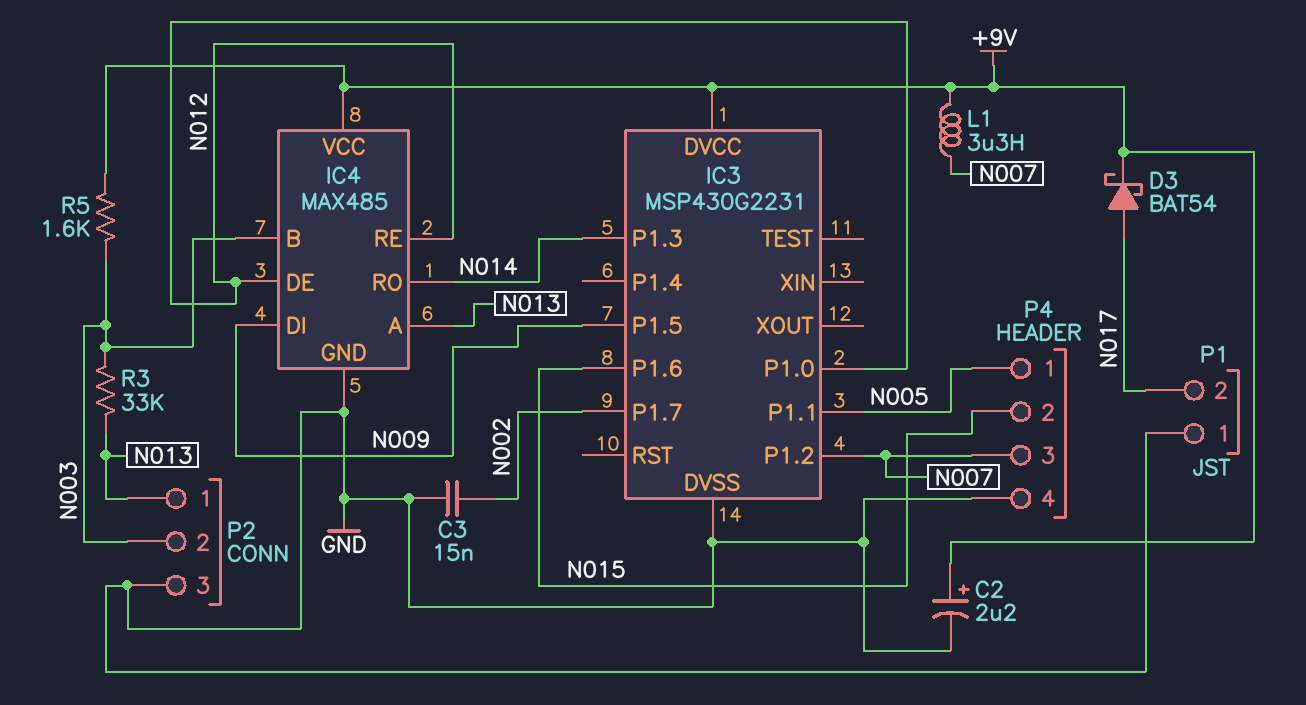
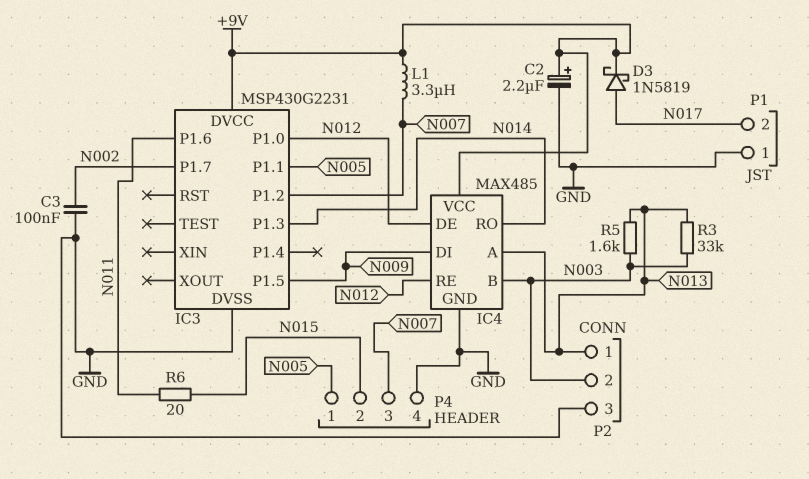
C3: 15nF (GND, N002) -> 100nF (GND, N002)
D3: schottky BAT54 (A N017, K +9V) -> schottky 1N5819 (A N017, K +9V)
IC3 pin P1.6: N015 -> N011
R5: 1.6k (+9V, N003) -> 1.6k (N003, N013)
R6: none -> 20 (N011, N015)

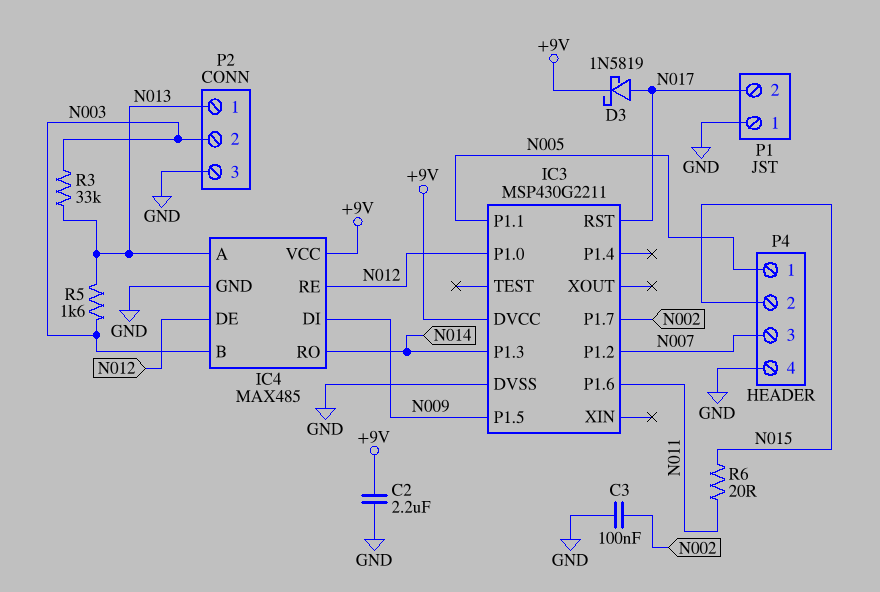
C2: 2.2uF (plus +9V, minus GND) -> 2.2uF (+9V, GND)
IC3: MSP430G2231 -> MSP430G2211
IC3 pin RST: none -> N017
L1: 3.3uH (+9V, N007) -> none

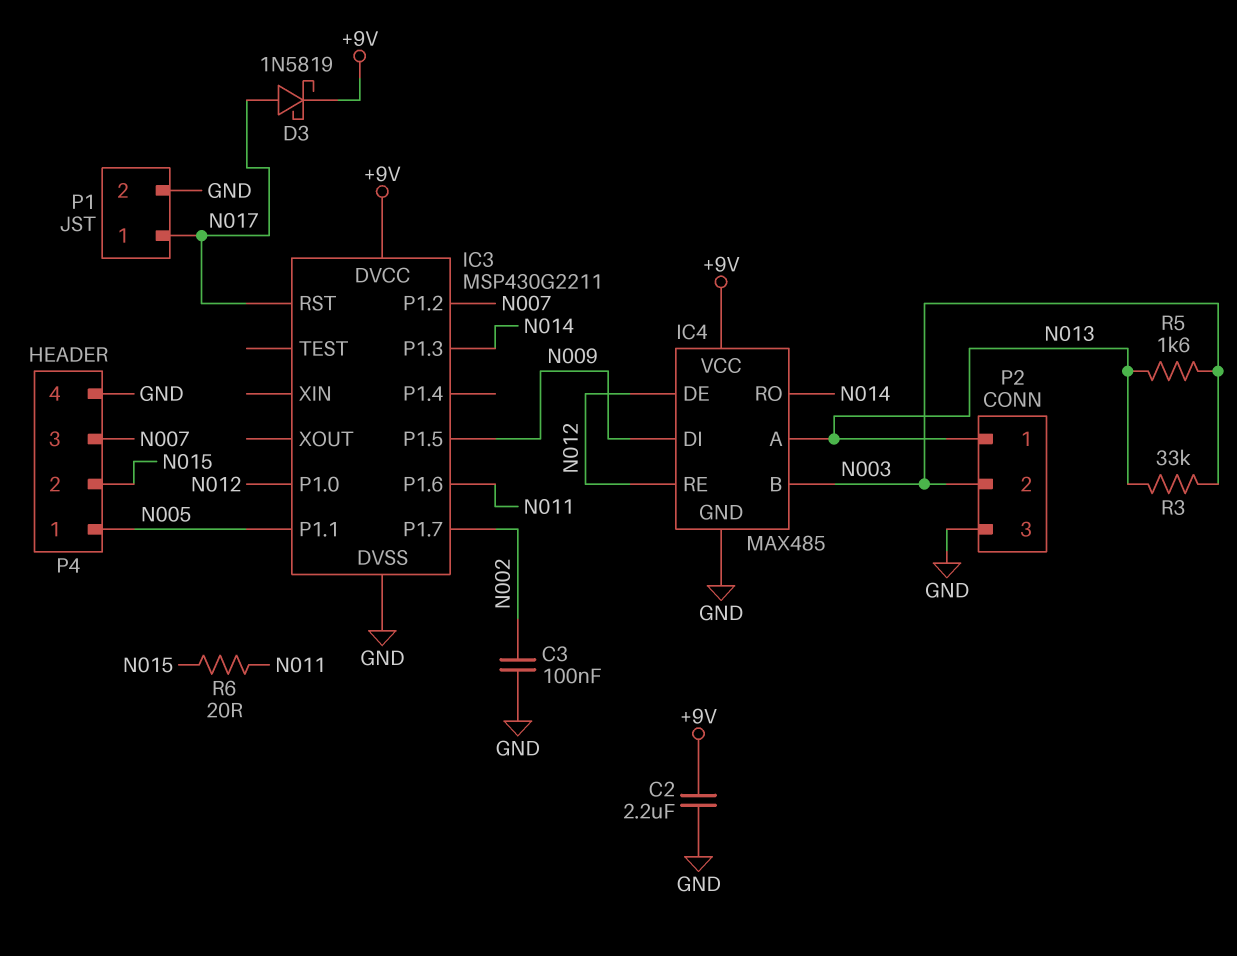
P1 pin 1: GND -> N017
P1 pin 2: N017 -> GND

